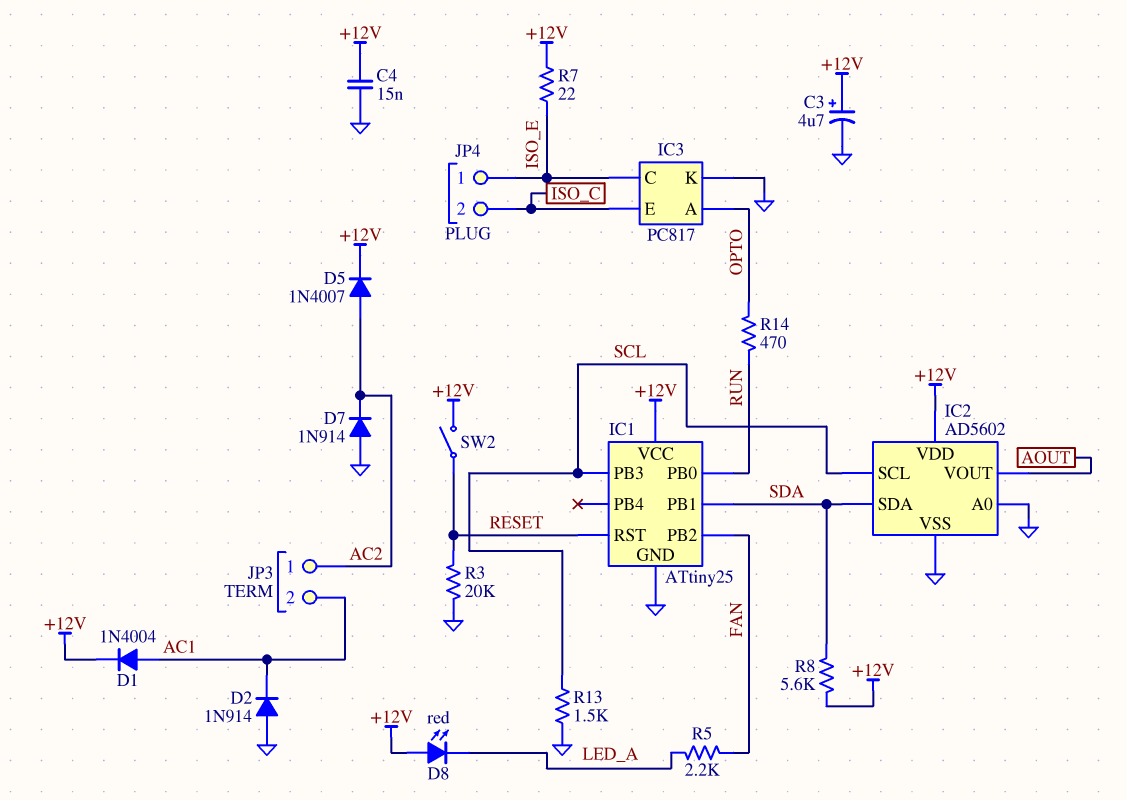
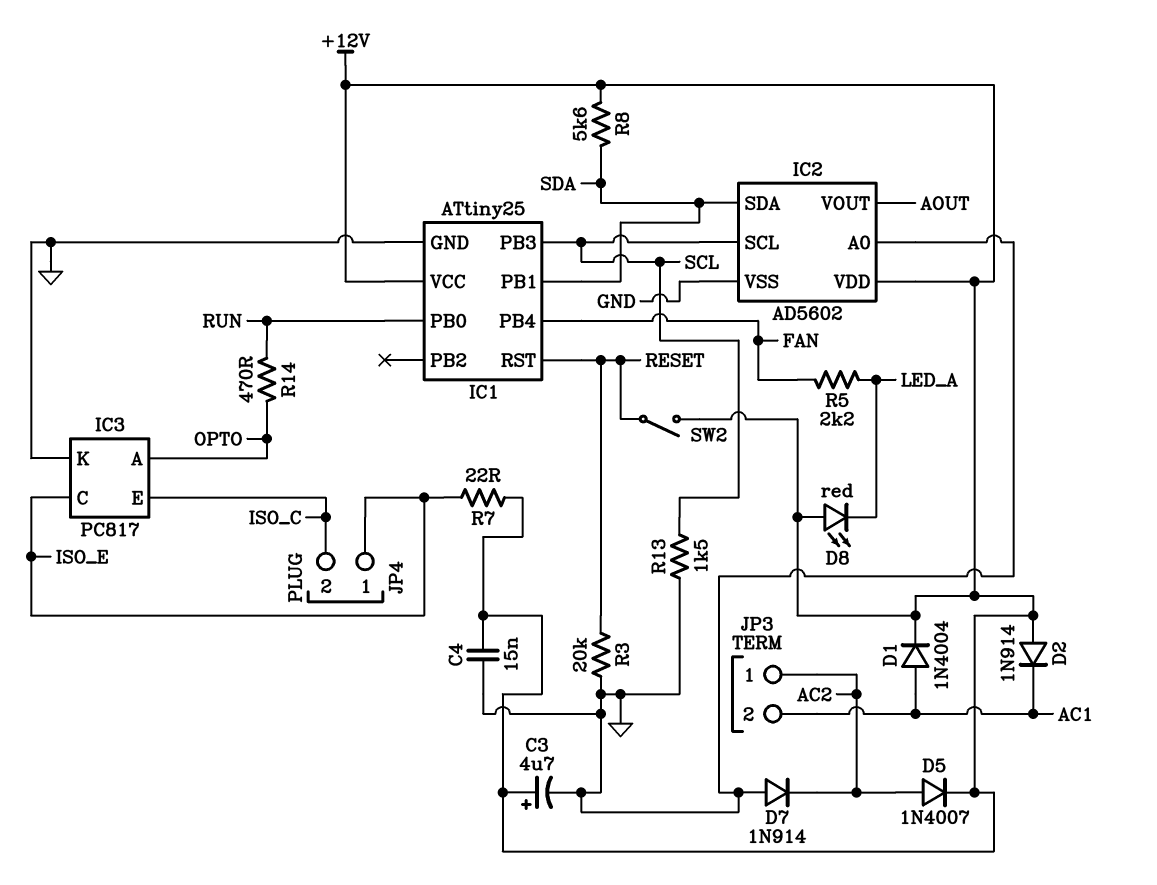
D2: diode 1N914 (A GND, K AC1) -> diode 1N914 (A +12V, K AC1)
IC1 pin PB2: FAN -> none
IC1 pin PB4: none -> FAN

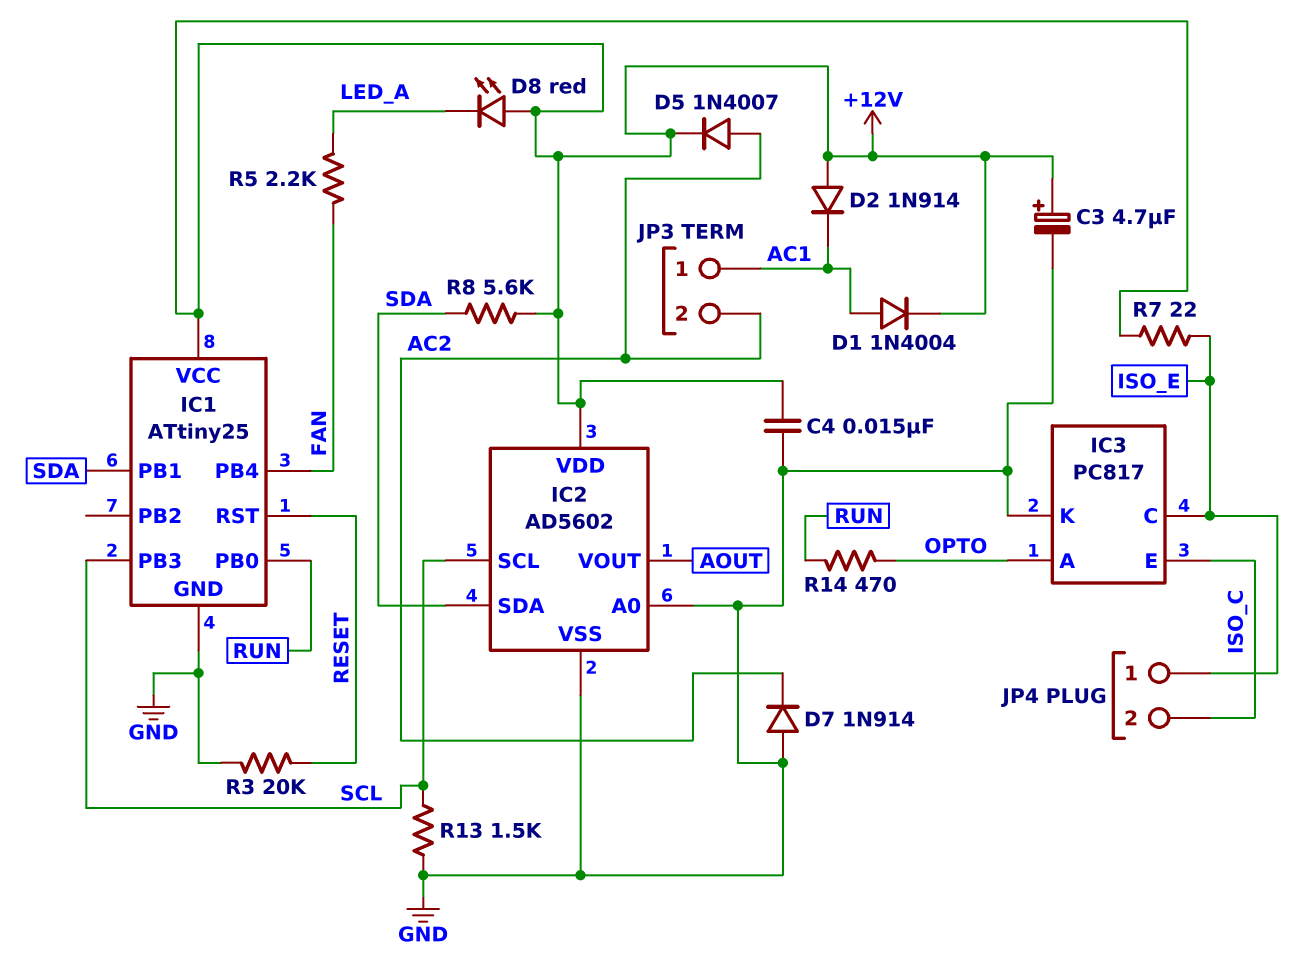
JP3 pin 1: AC2 -> AC1
JP3 pin 2: AC1 -> AC2
SW2: switch (+12V, RESET) -> none

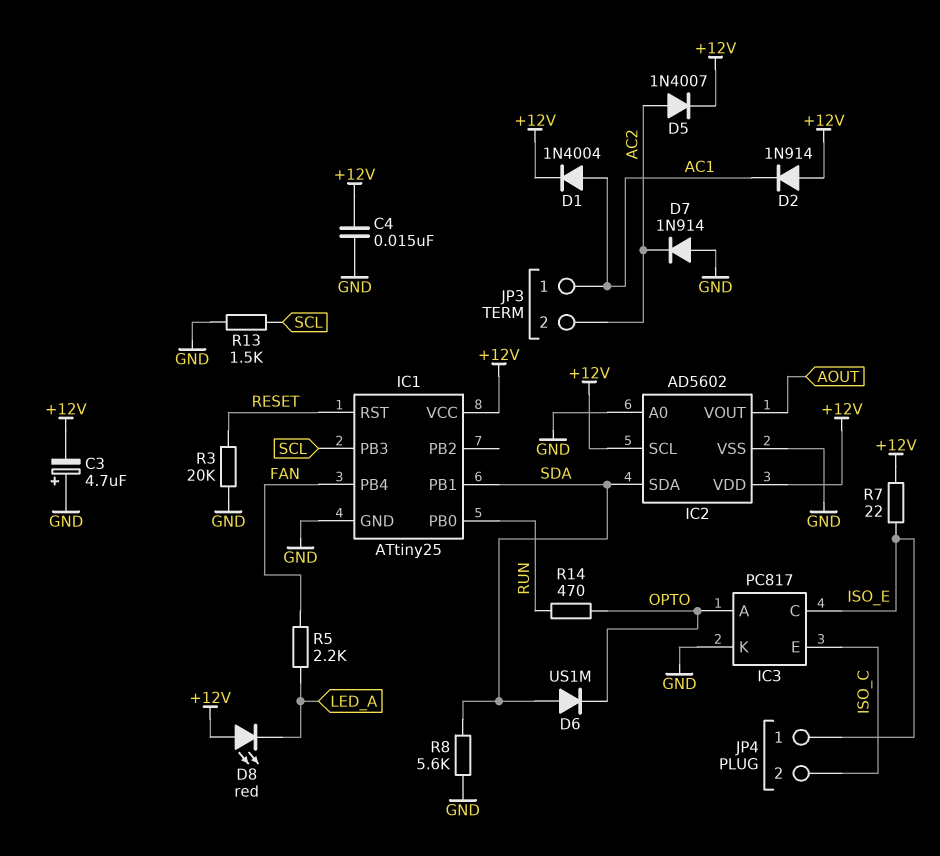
C3: 4.7uF (plus +12V, minus GND) -> 4.7uF (plus GND, minus +12V)
D6: none -> diode US1M (A SDA, K OPTO)
IC2 pin SCL: SCL -> +12V
R8: 5.6k (+12V, SDA) -> 5.6k (GND, SDA)

